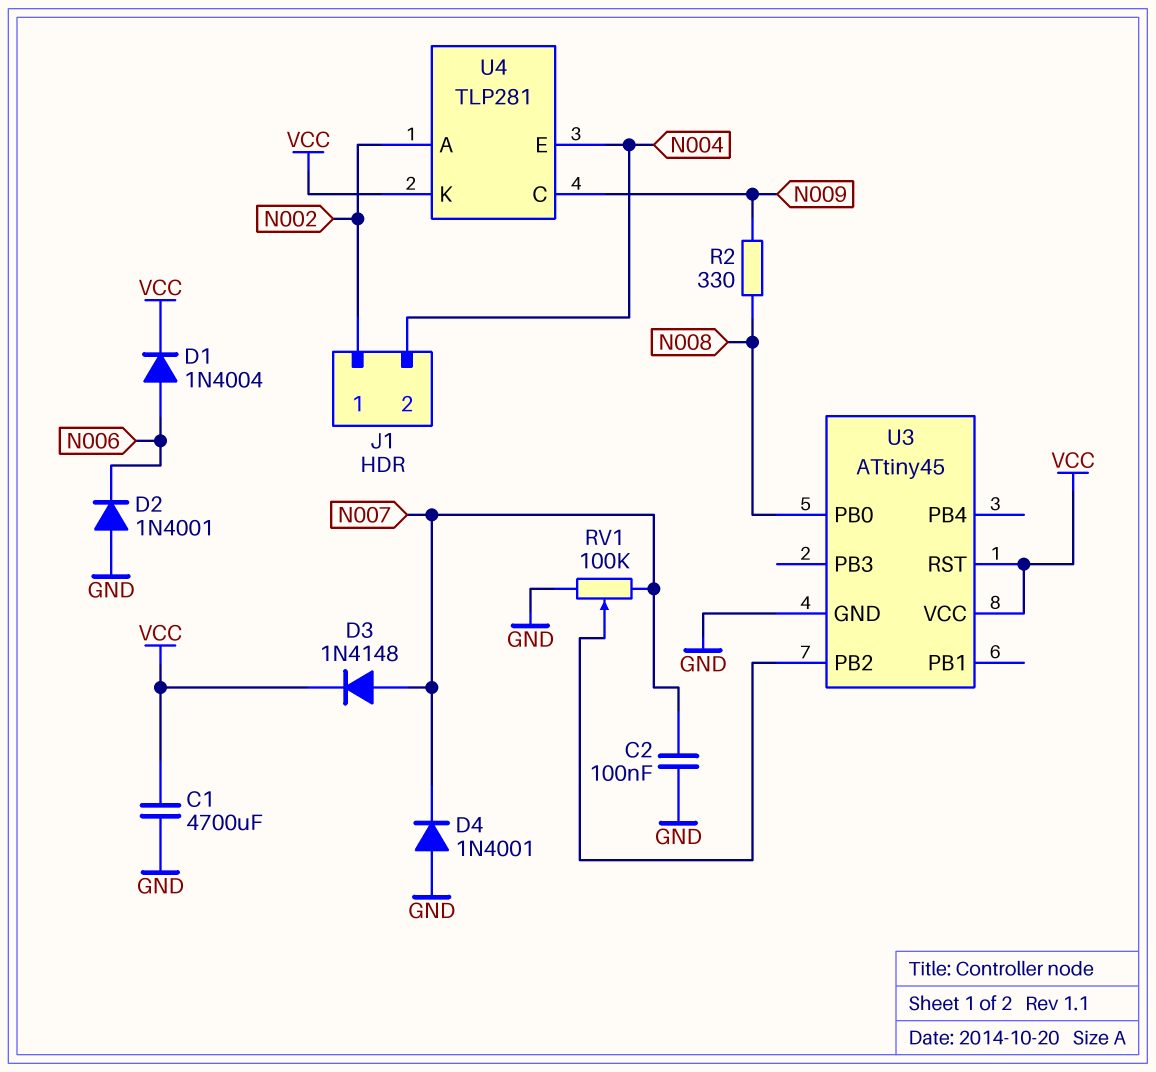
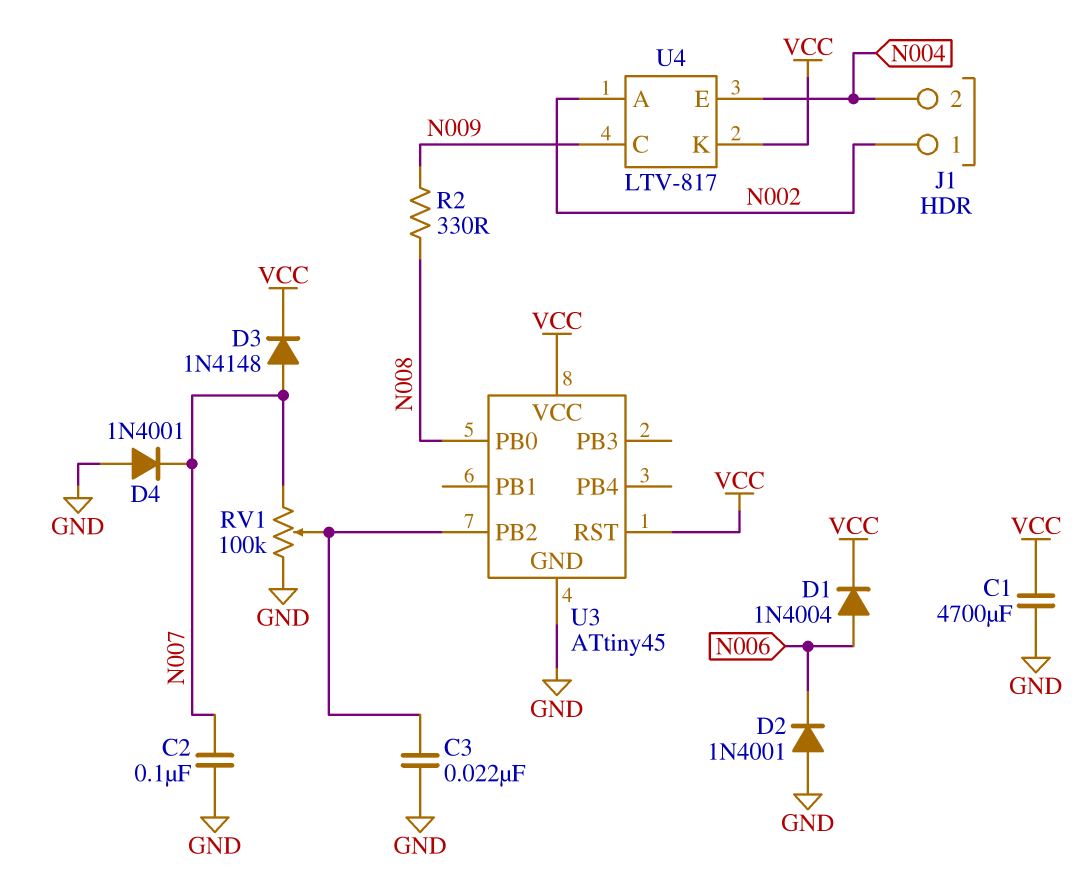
C3: none -> 22nF (GND, U3/PB2)
U4: TLP281 -> LTV-817

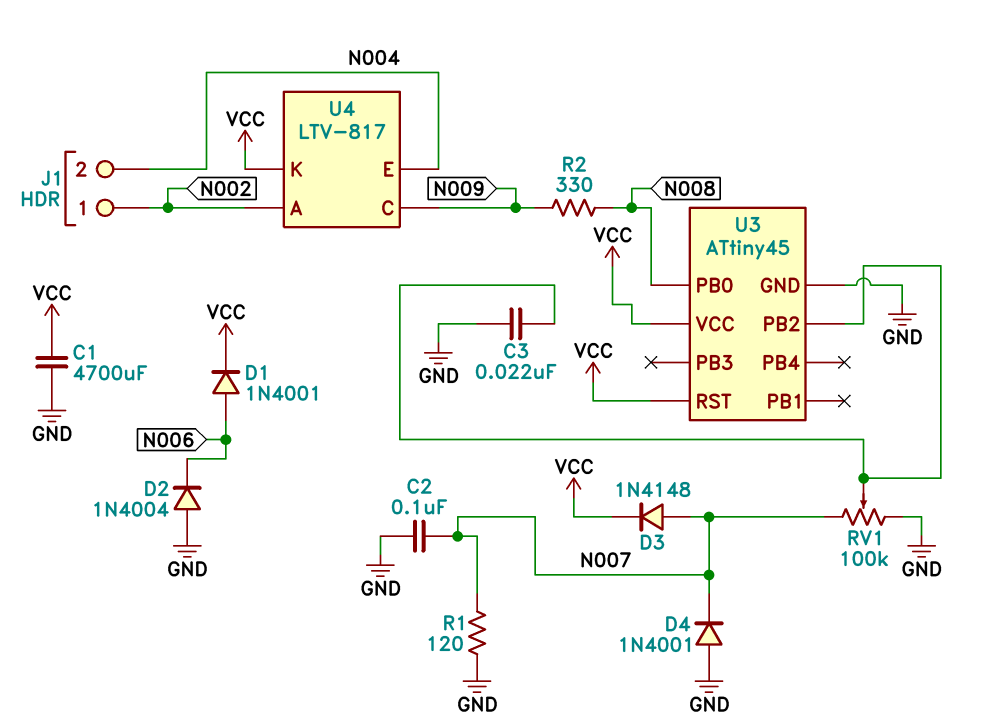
D1: diode 1N4004 (A N006, K VCC) -> diode 1N4001 (A N006, K VCC)
D2: diode 1N4001 (A GND, K N006) -> diode 1N4004 (A GND, K N006)
R1: none -> 120 (GND, N007)

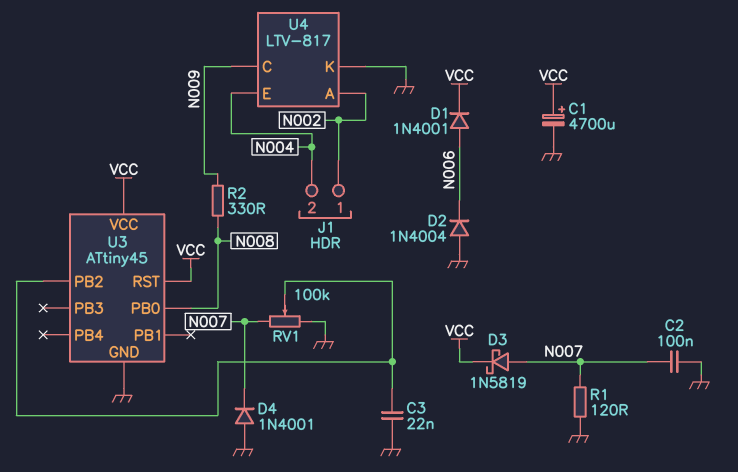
C1: 4700uF (GND, VCC) -> 4700uF (plus VCC, minus GND)
D3: diode 1N4148 (A N007, K VCC) -> schottky 1N5819 (A N007, K VCC)
U4 pin K: VCC -> GND

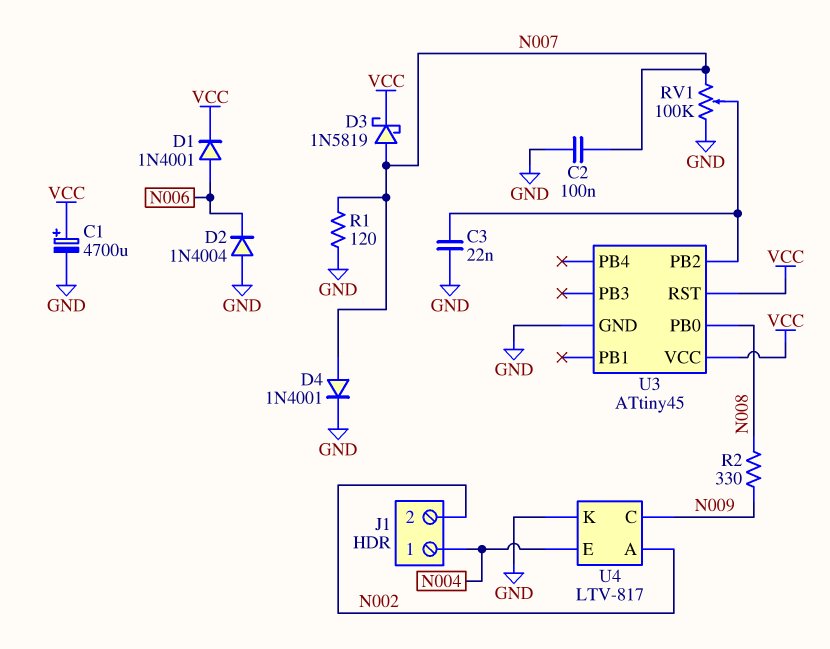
D4: diode 1N4001 (A GND, K N007) -> diode 1N4001 (A N007, K GND)
J1 pin 1: N002 -> N004
J1 pin 2: N004 -> N002

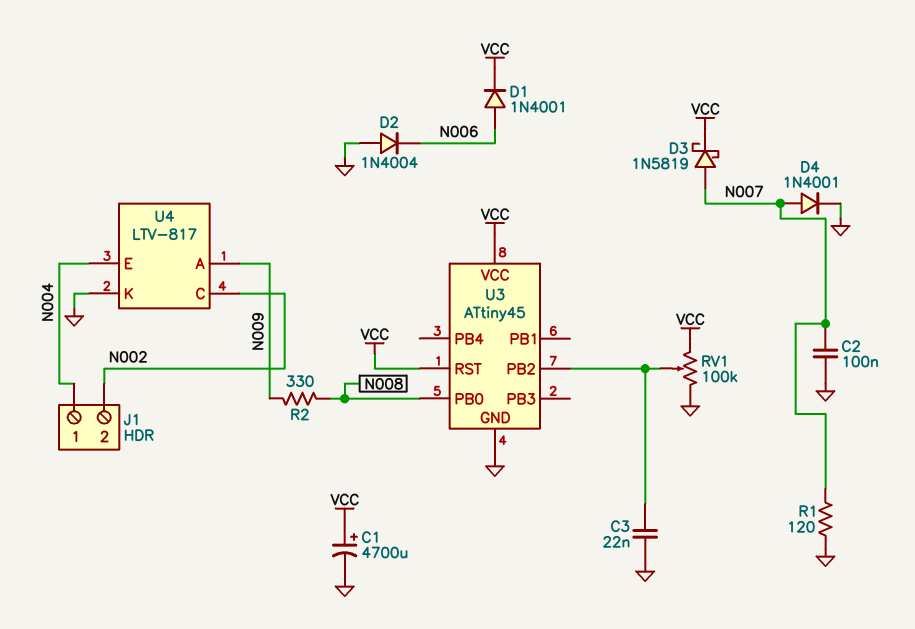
RV1: 100k (GND, N007, wiper U3/PB2) -> 100k (GND, VCC, wiper U3/PB2)
U4 pin A: N002 -> N009
U4 pin C: N009 -> N002

